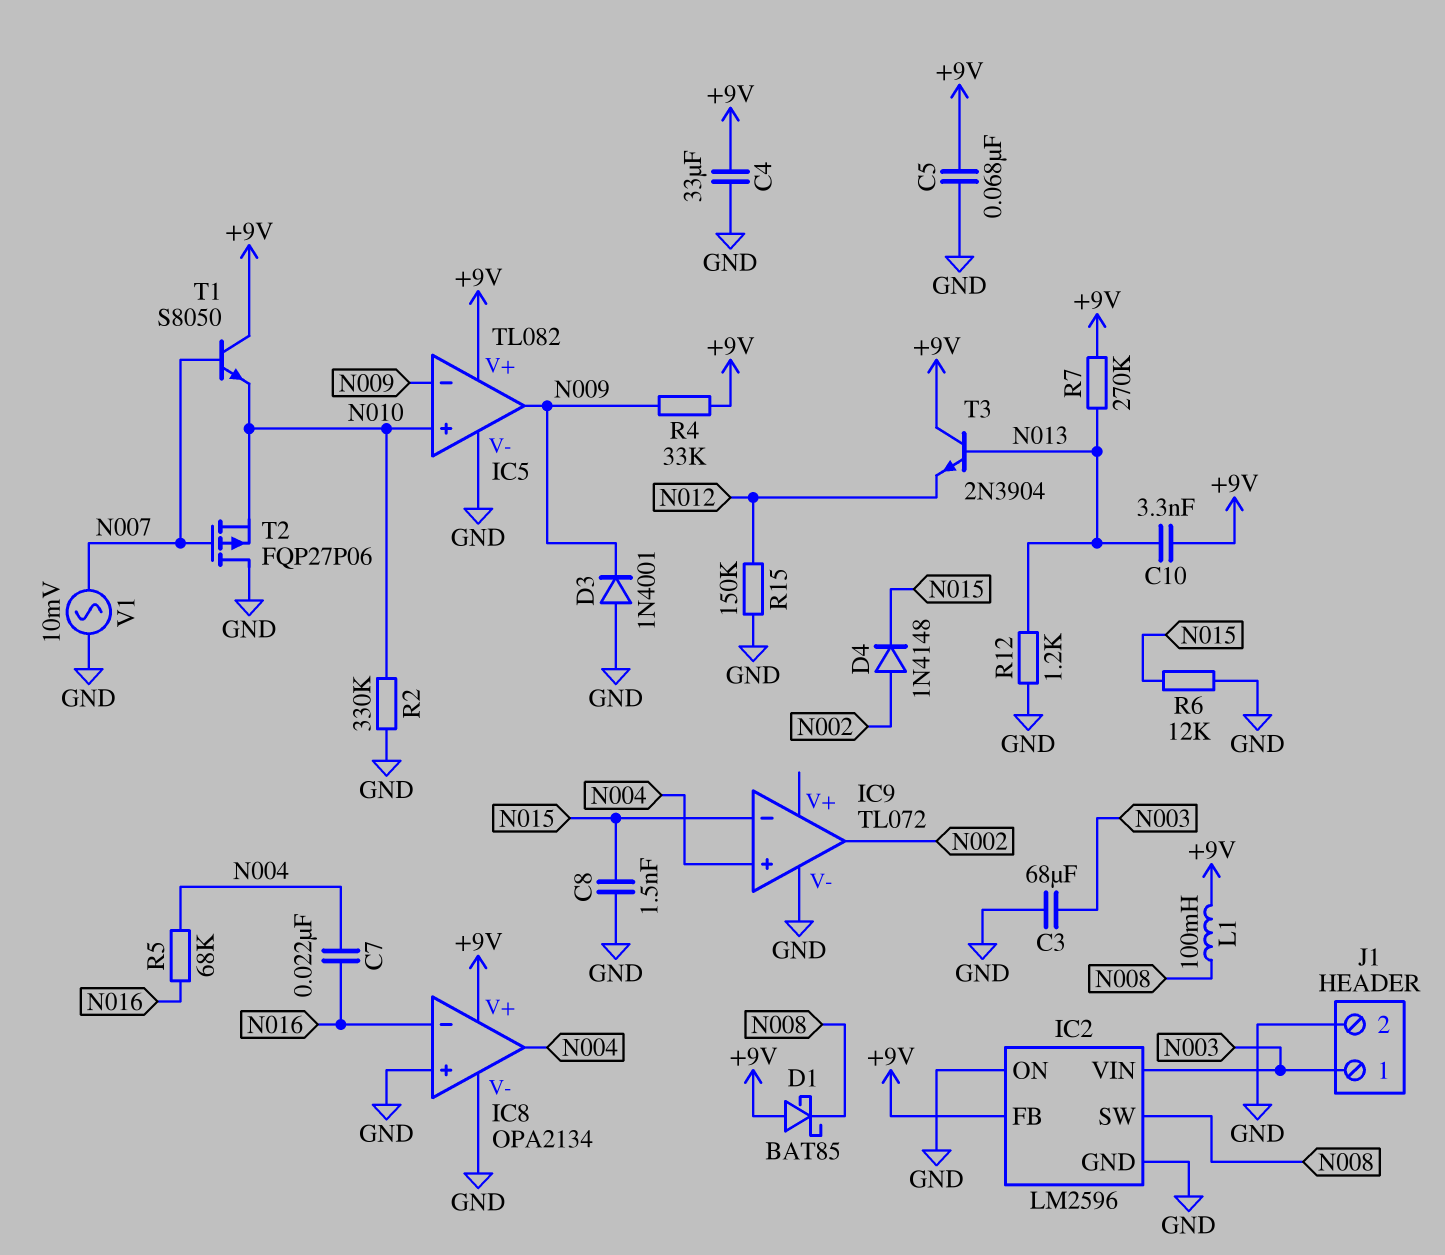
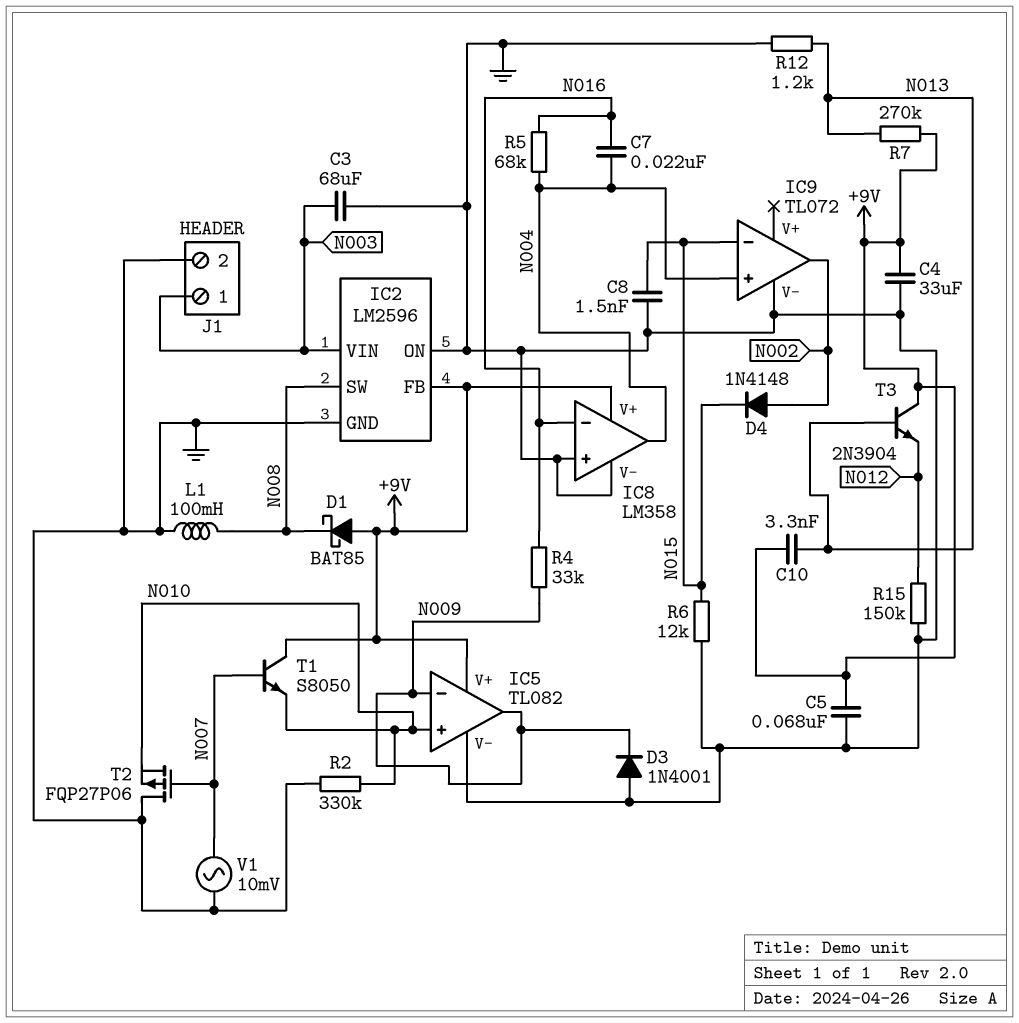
IC8: OPA2134 -> LM358
L1: 100mH (+9V, N008) -> 100mH (GND, N008)
R4: 33k (+9V, N009) -> 33k (N009, N016)

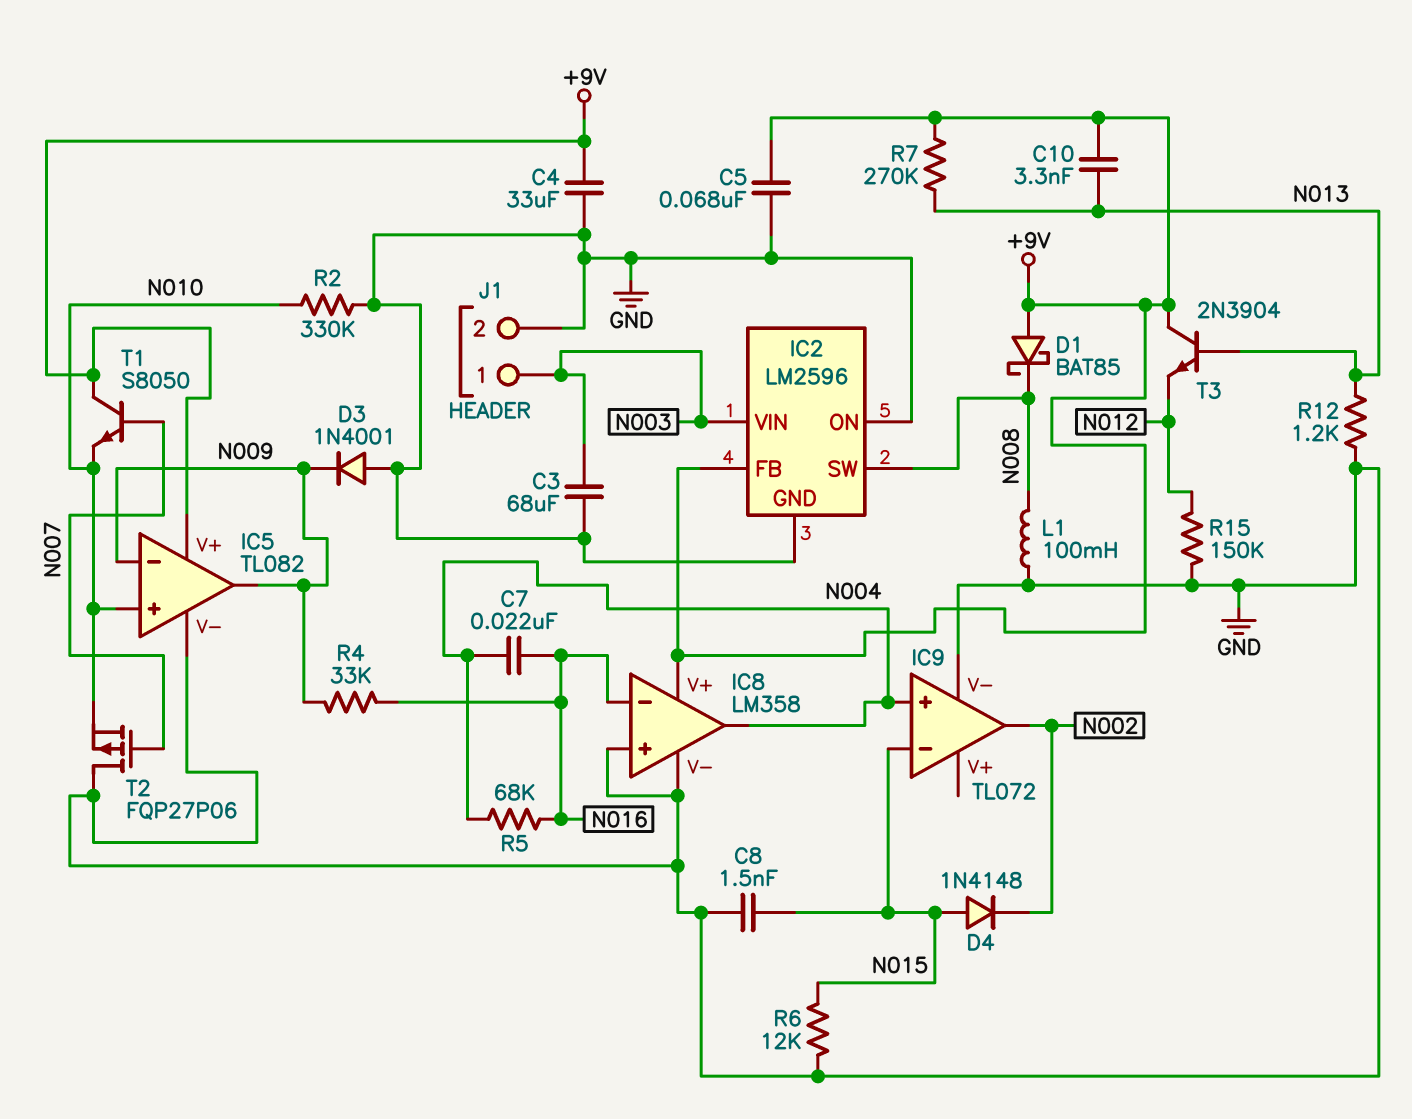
D4: diode 1N4148 (A N002, K N015) -> diode 1N4148 (A N015, K N002)
V1: AC 10mV (GND, N007) -> none

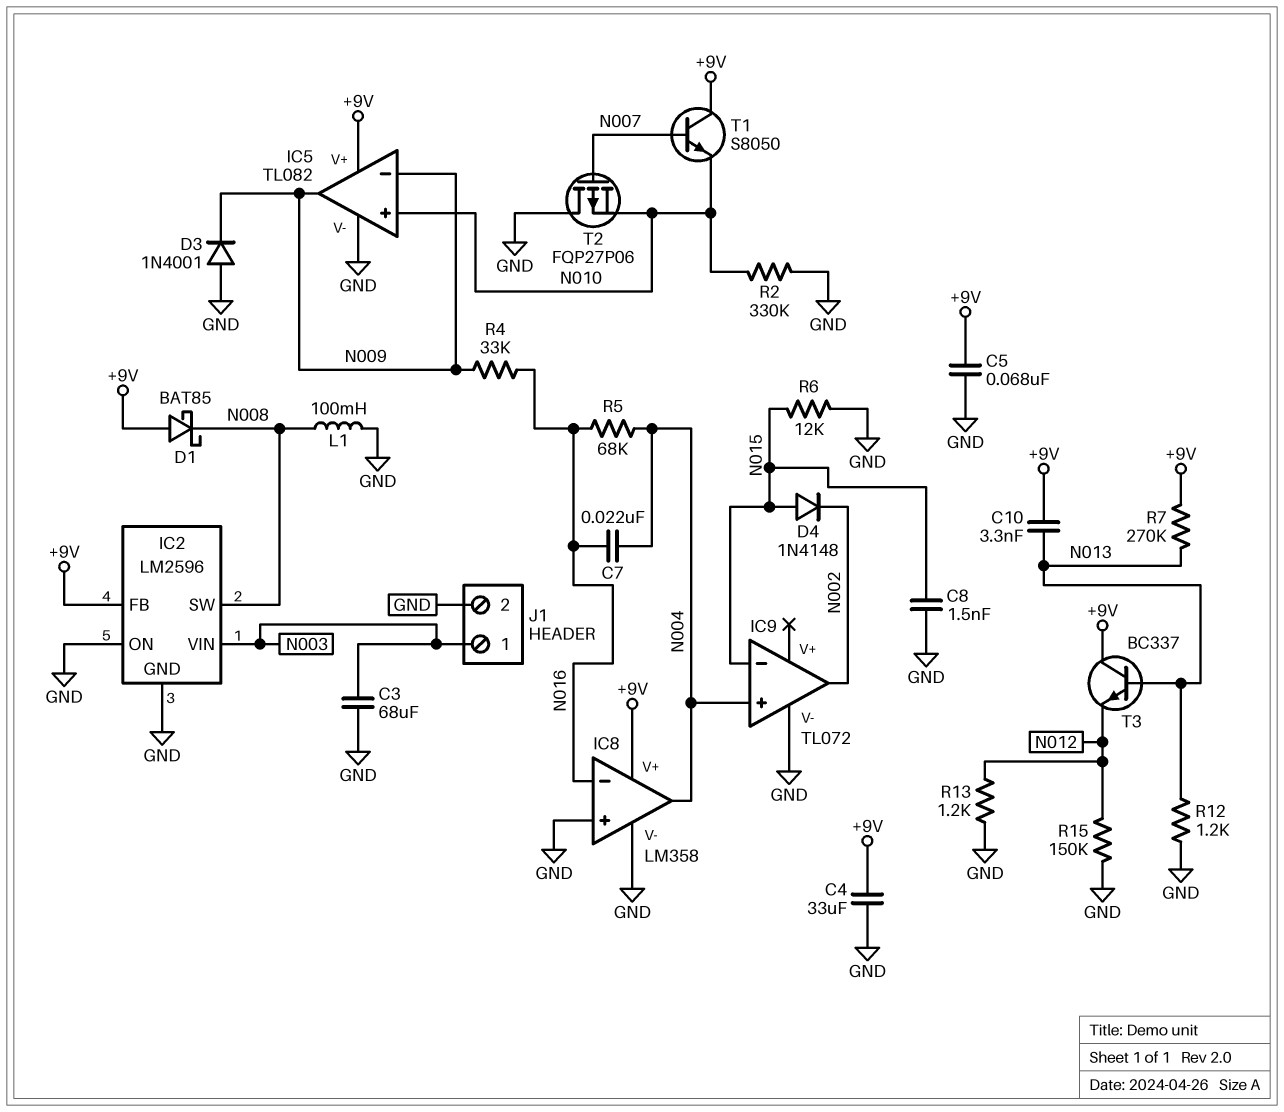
R13: none -> 1.2k (GND, N012)
T3: NPN 2N3904 (B N013, C +9V, E N012) -> NPN BC337 (B N013, C +9V, E N012)

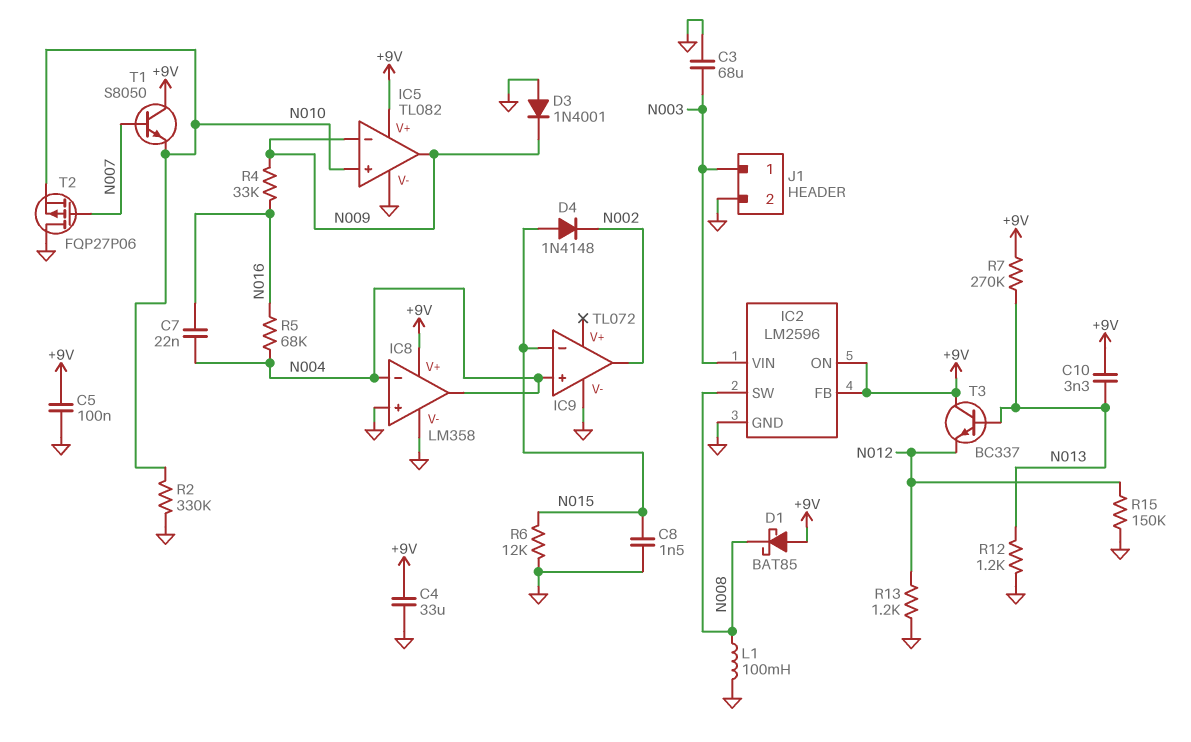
C5: 68nF (+9V, GND) -> 100nF (+9V, GND)
IC2 pin ON: GND -> +9V
IC8 pin in-: N016 -> N004

